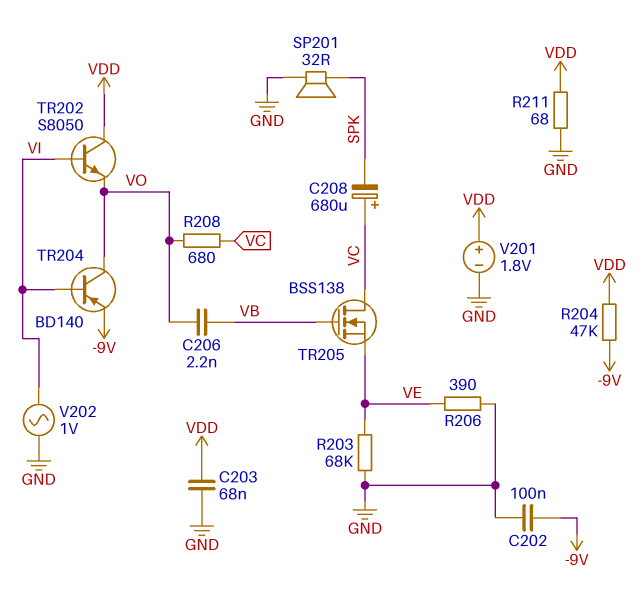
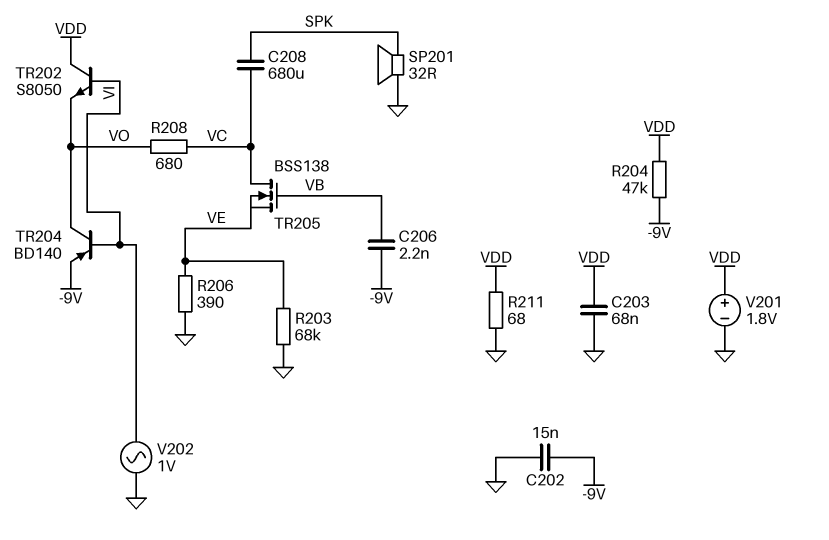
C202: 100nF (-9V, GND) -> 15nF (-9V, GND)
C206: 2.2nF (VB, VO) -> 2.2nF (-9V, VB)
C208: 680uF (plus VC, minus SPK) -> 680uF (SPK, VC)

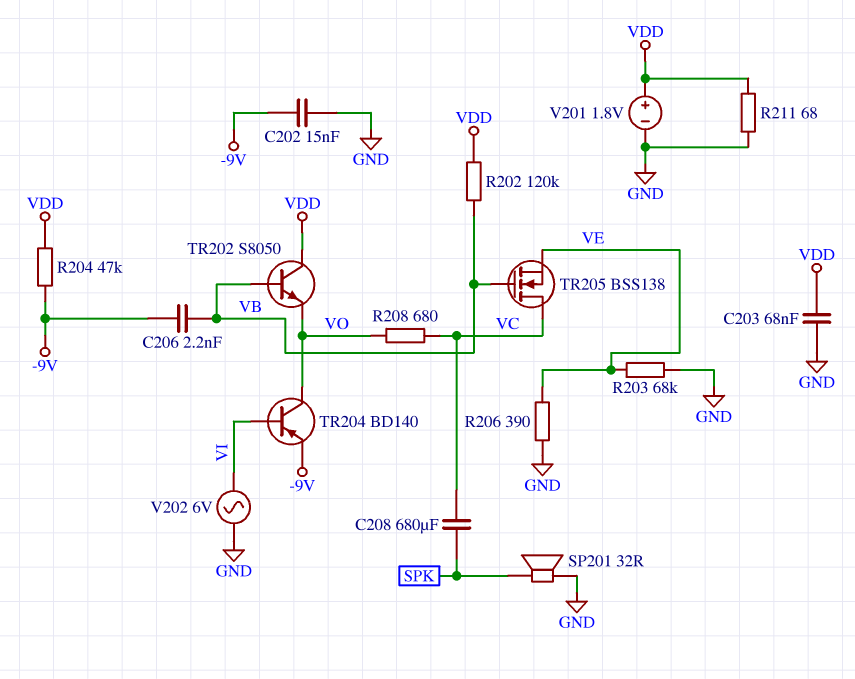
R202: none -> 120k (VB, VDD)
TR202: NPN S8050 (B VI, C VDD, E VO) -> NPN S8050 (B VB, C VDD, E VO)
V202: AC 1V (GND, VI) -> AC 6V (GND, VI)

